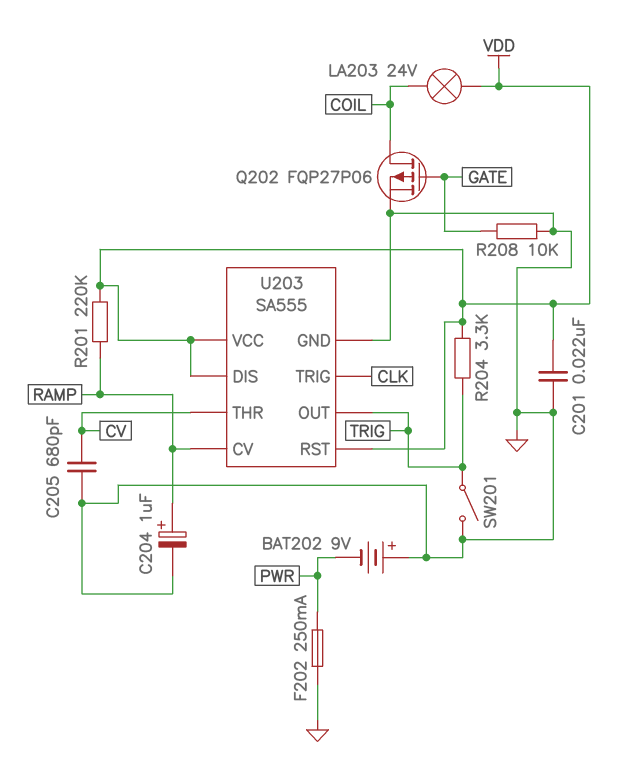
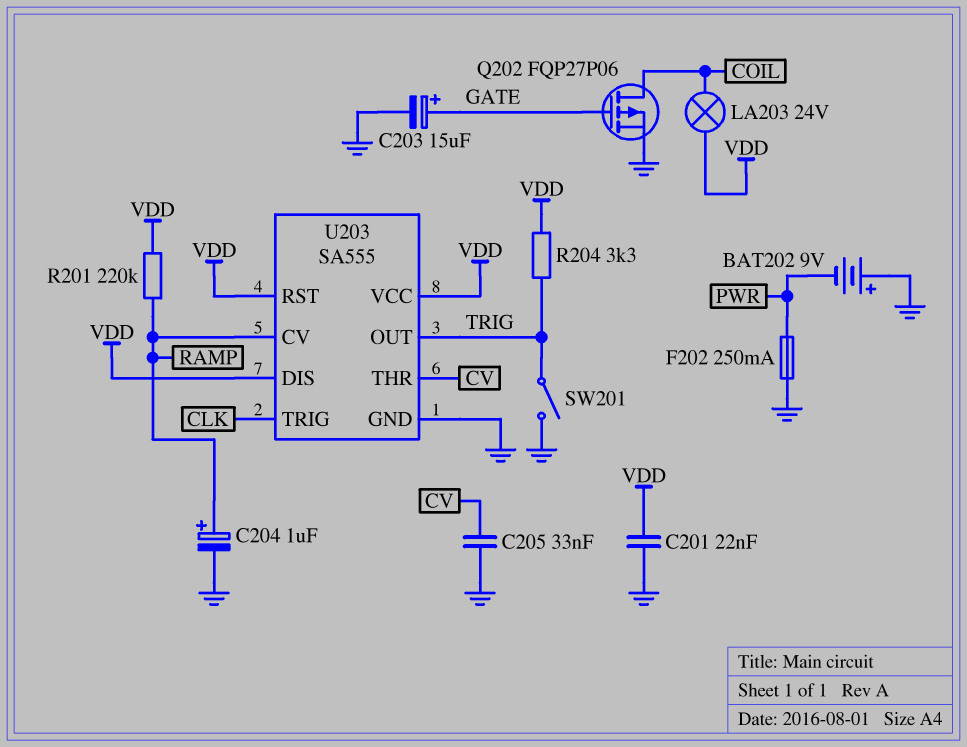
C203: none -> 15uF (plus GATE, minus GND)
C205: 680pF (CV, GND) -> 33nF (CV, GND)
R208: 10k (GATE, GND) -> none

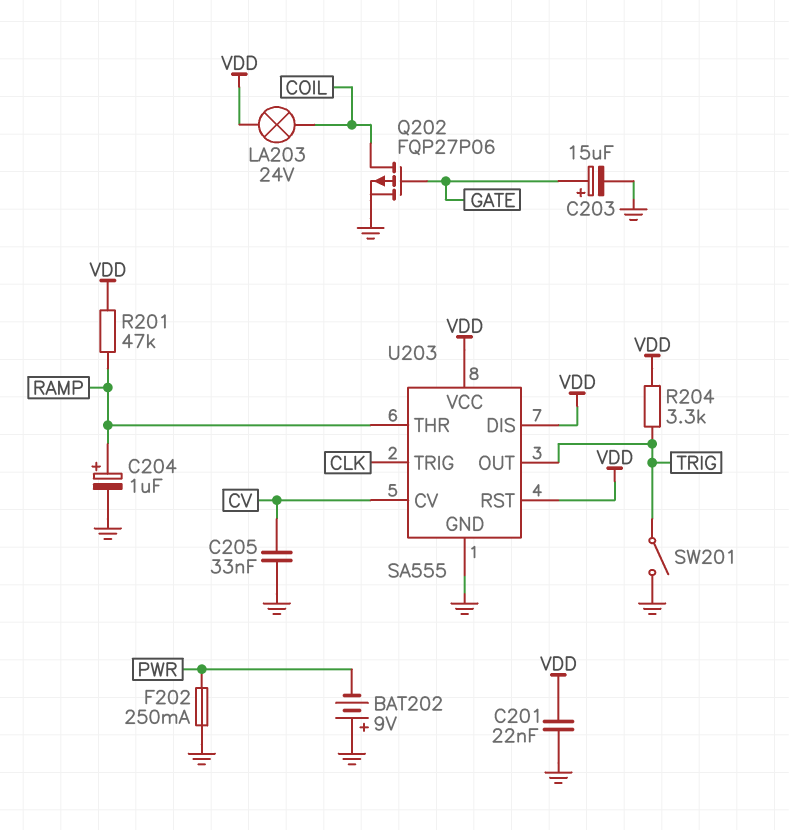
R201: 220k (RAMP, VDD) -> 47k (RAMP, VDD)
U203 pin CV: RAMP -> CV
U203 pin THR: CV -> RAMP

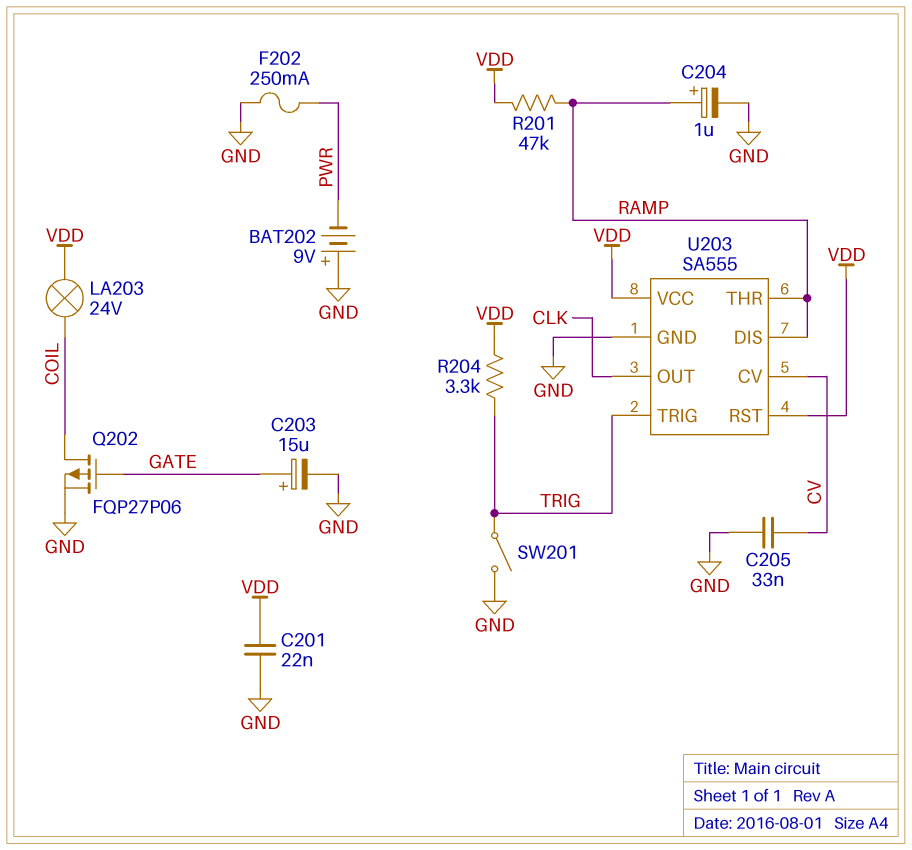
U203 pin DIS: VDD -> RAMP
U203 pin OUT: TRIG -> CLK
U203 pin TRIG: CLK -> TRIG

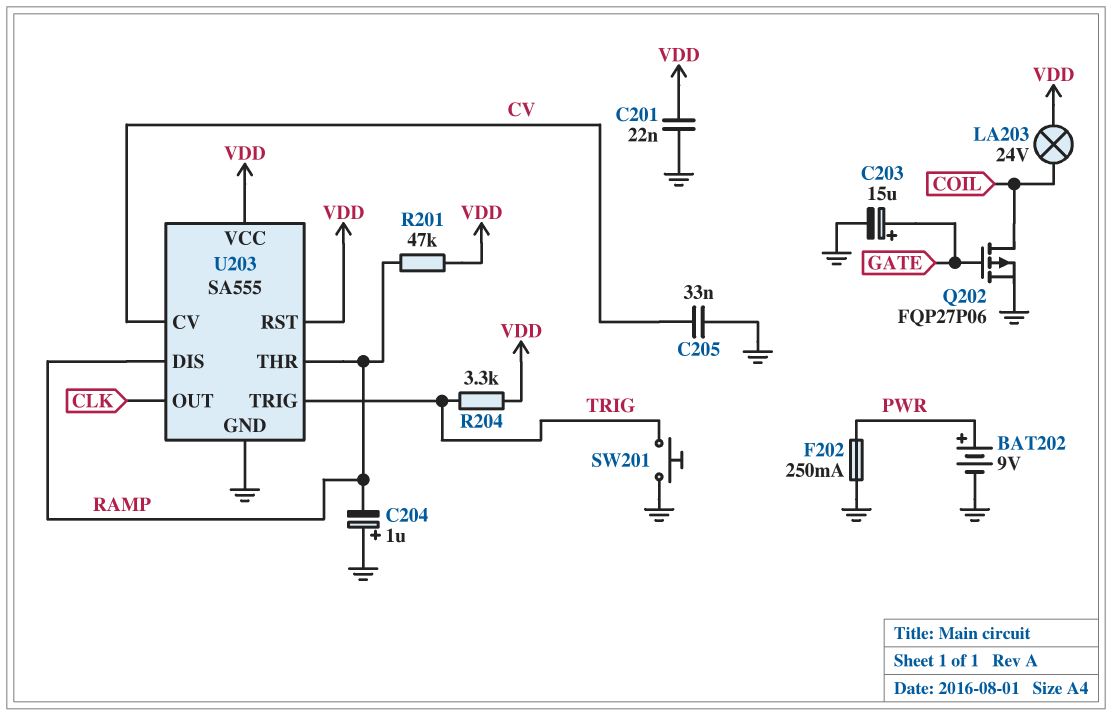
BAT202: 9V (plus GND, minus PWR) -> 9V (plus PWR, minus GND)
C204: 1uF (plus RAMP, minus GND) -> 1uF (plus GND, minus RAMP)
SW201: switch (GND, TRIG) -> button (GND, TRIG)

